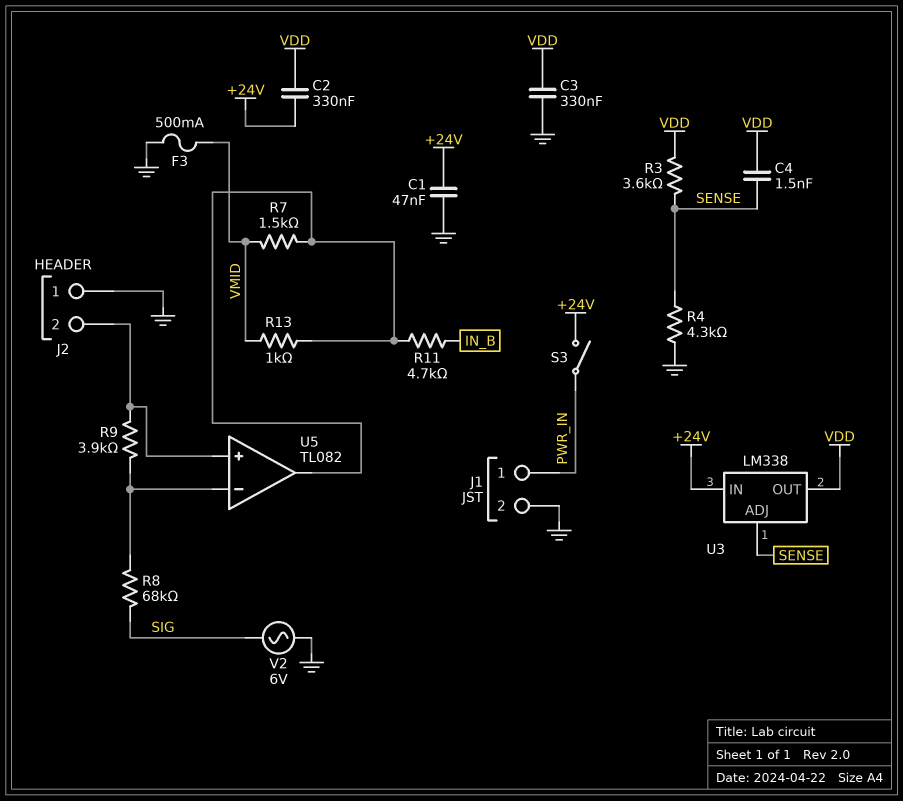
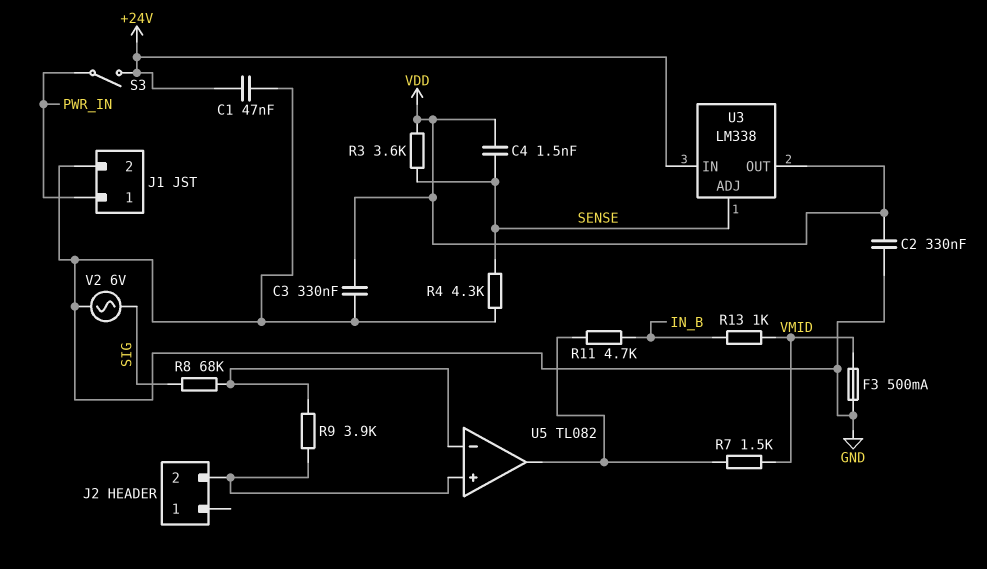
C2: 330nF (+24V, VDD) -> 330nF (GND, VDD)
J2 pin 1: GND -> none
R13: 1k (U5/out, VMID) -> 1k (IN_B, VMID)

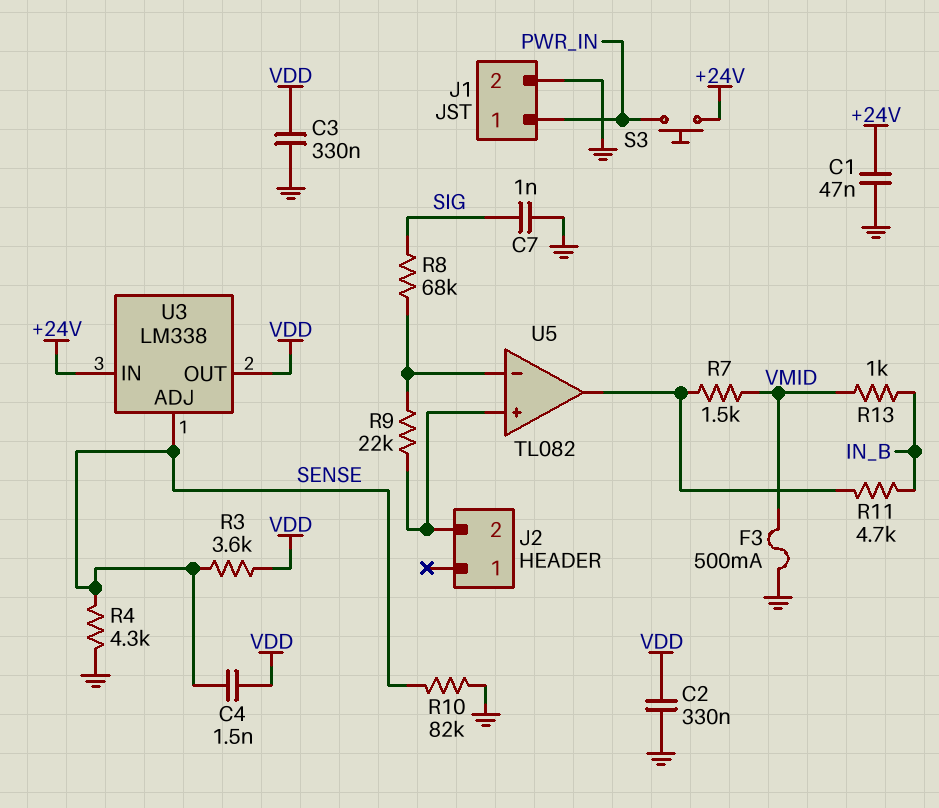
C7: none -> 1nF (GND, SIG)
R9: 3.9k (J2/2, U5/in-) -> 22k (J2/2, U5/in-)
R10: none -> 82k (GND, SENSE)
S3: switch (+24V, PWR_IN) -> button (+24V, PWR_IN)
V2: AC 6V (GND, SIG) -> none

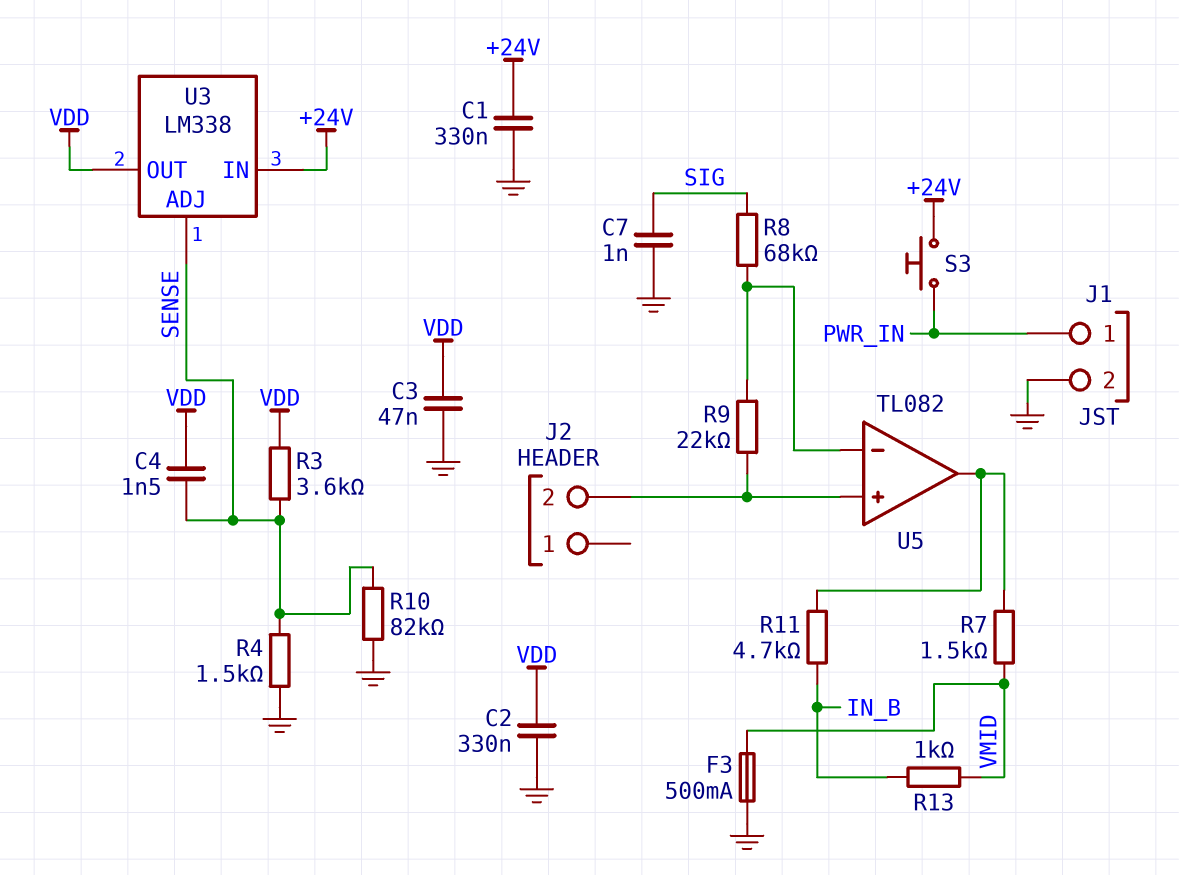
C1: 47nF (+24V, GND) -> 330nF (+24V, GND)
C3: 330nF (GND, VDD) -> 47nF (GND, VDD)
R4: 4.3k (GND, SENSE) -> 1.5k (GND, SENSE)

